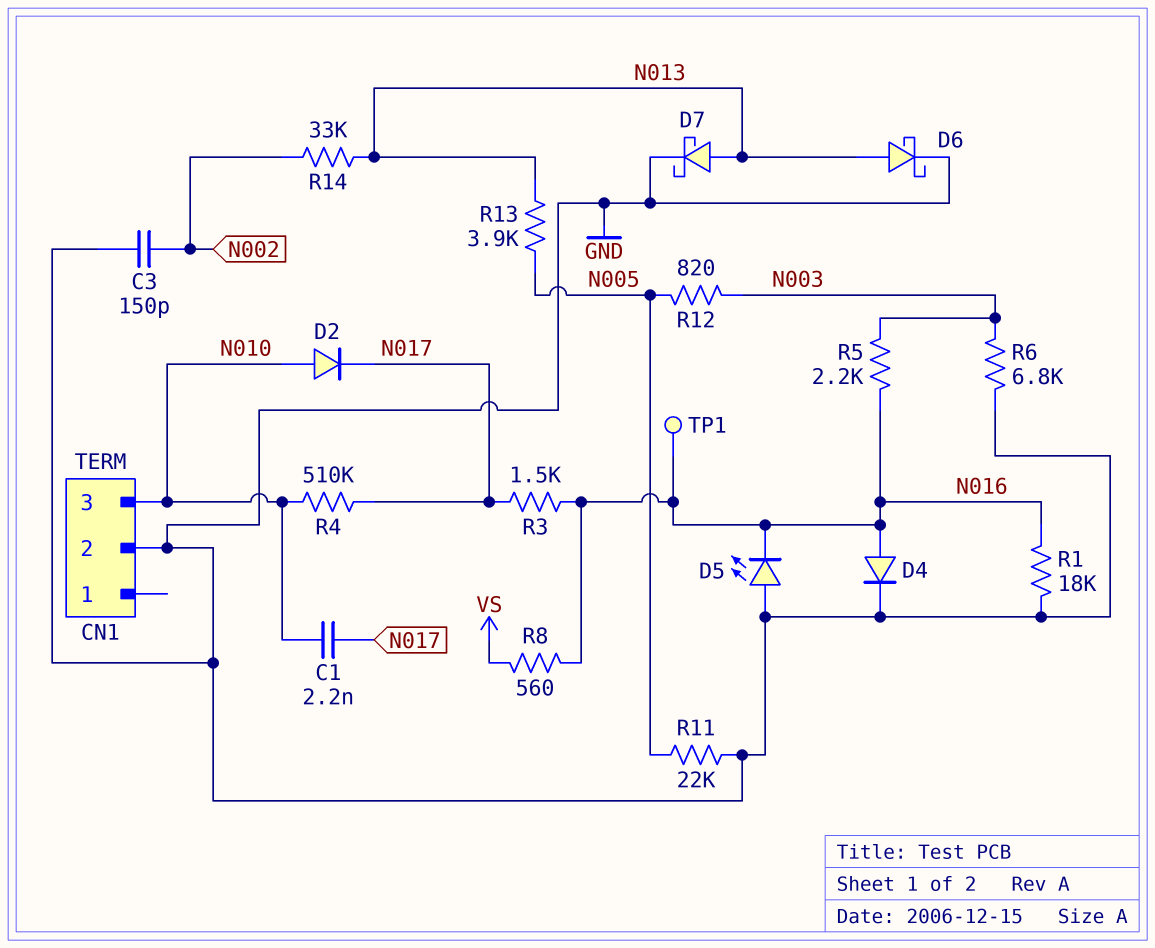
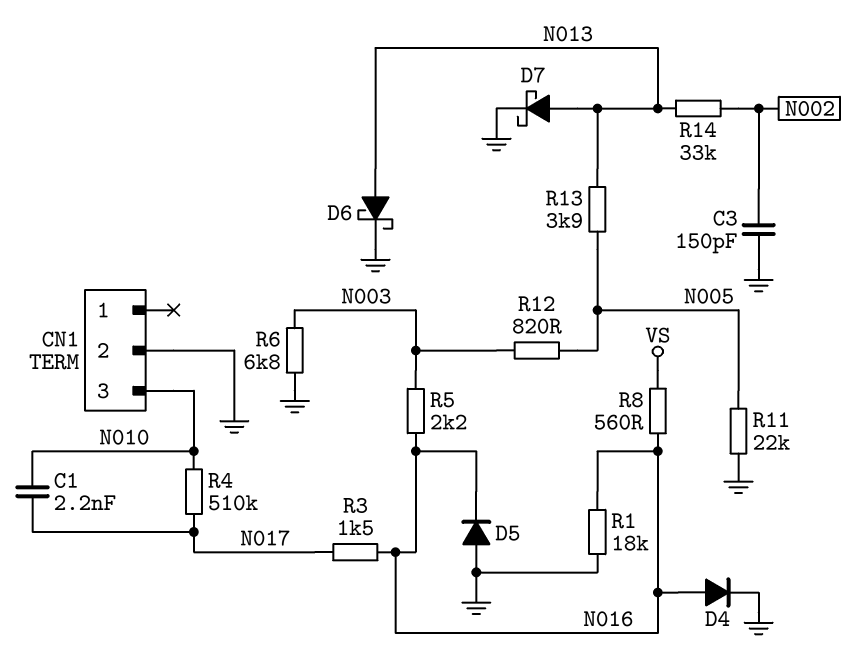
D2: diode (A N010, K N017) -> none
D5: LED (A GND, K N016) -> diode (A GND, K N016)
TP1: test point (N016) -> none

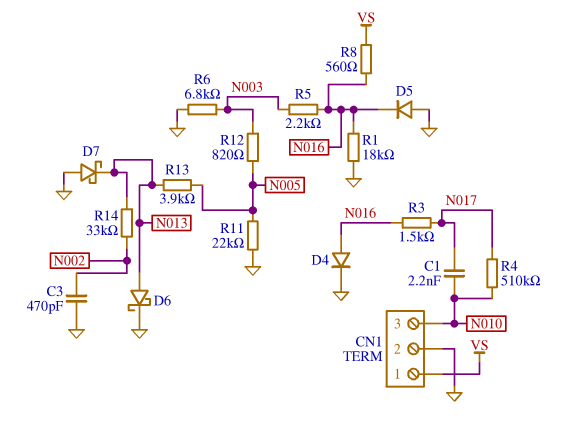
C3: 150pF (GND, N002) -> 470pF (GND, N002)
CN1 pin 1: none -> VS
D7: schottky (A N013, K GND) -> schottky (A GND, K N013)

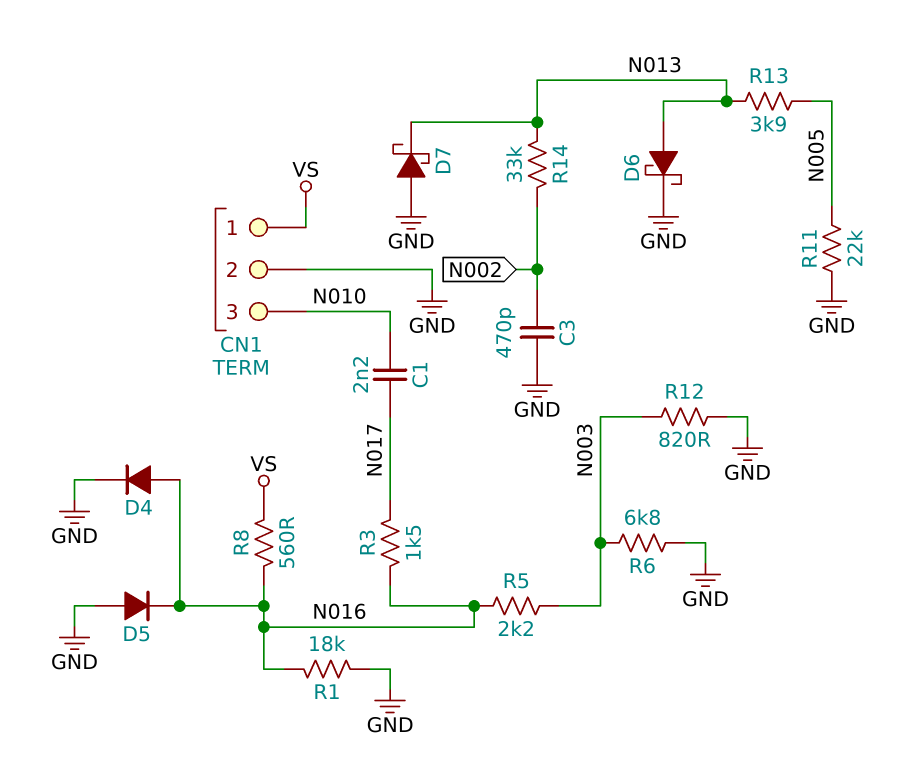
R4: 510k (N010, N017) -> none
R12: 820 (N003, N005) -> 820 (GND, N003)

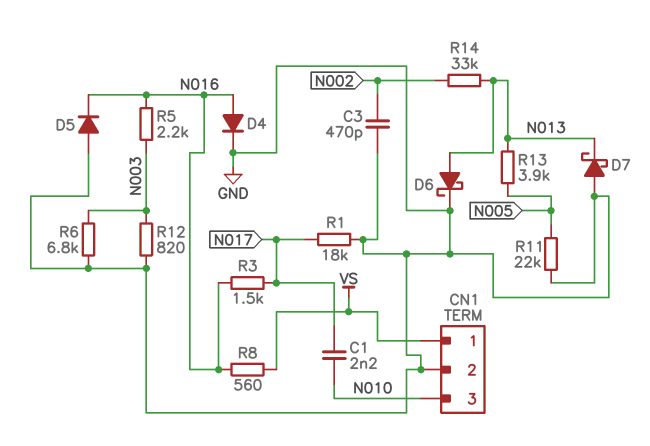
R1: 18k (GND, N016) -> 18k (GND, N017)

